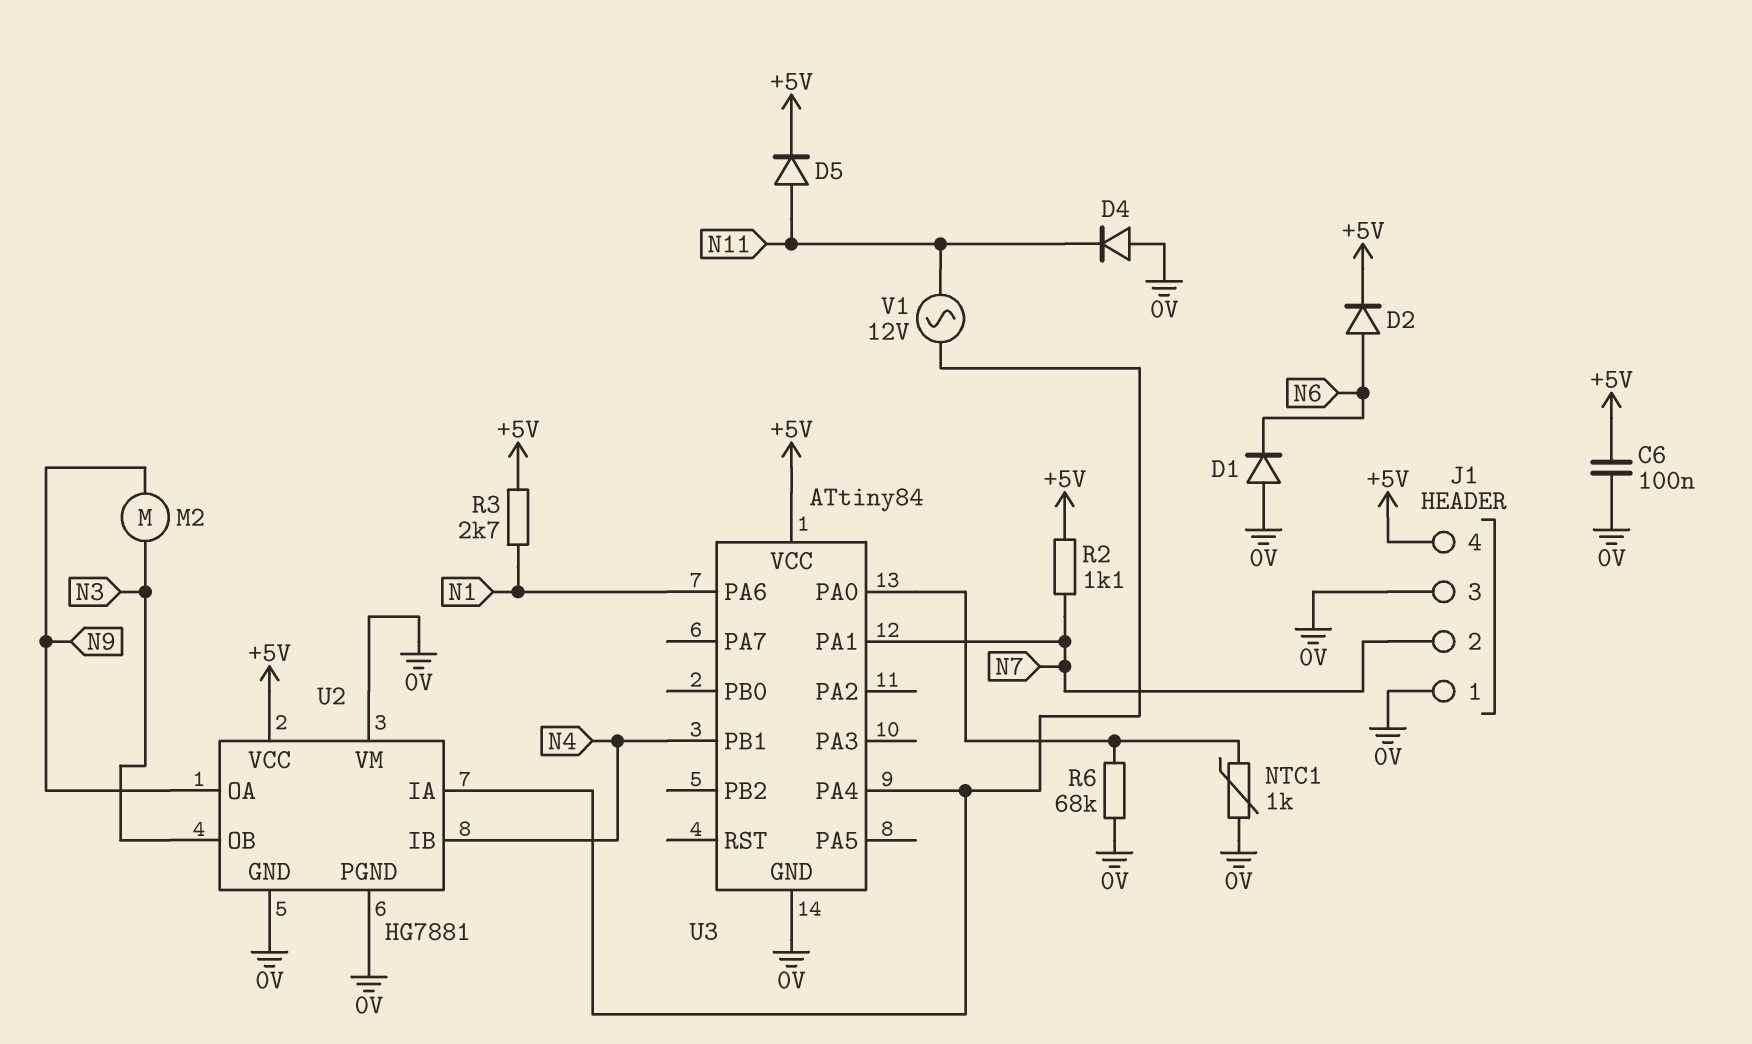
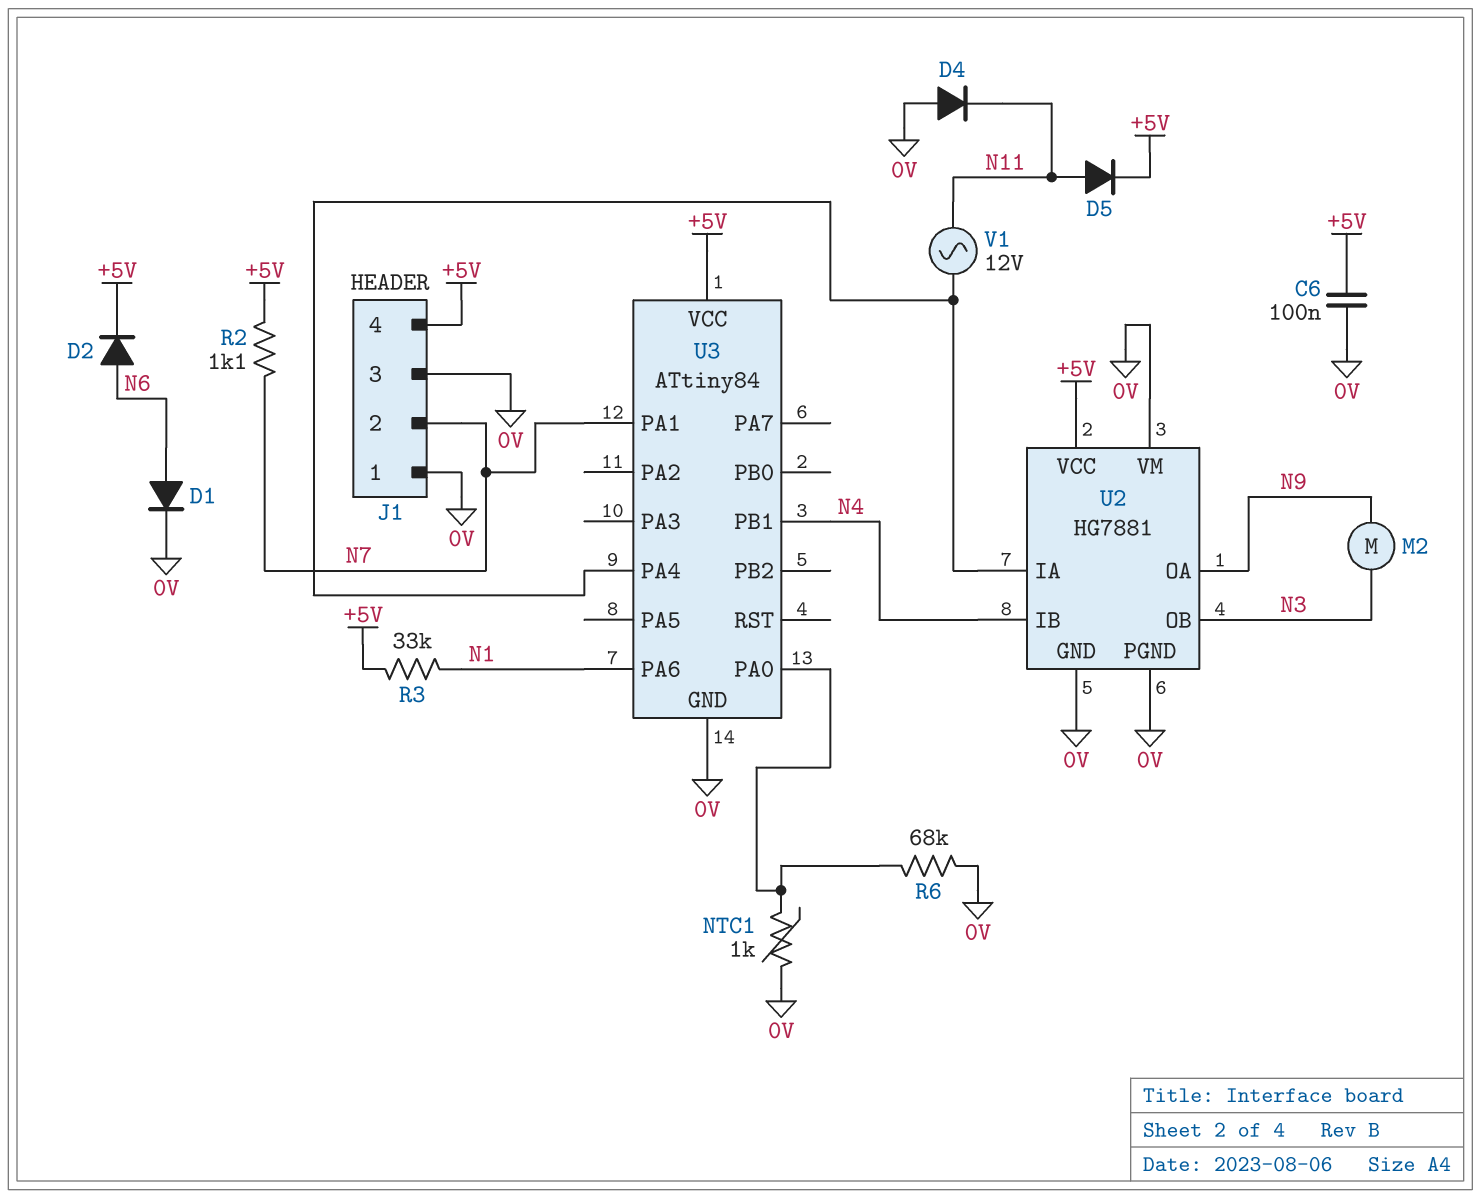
D1: diode (A 0V, K N6) -> diode (A N6, K 0V)
R3: 2.7k (+5V, N1) -> 33k (+5V, N1)

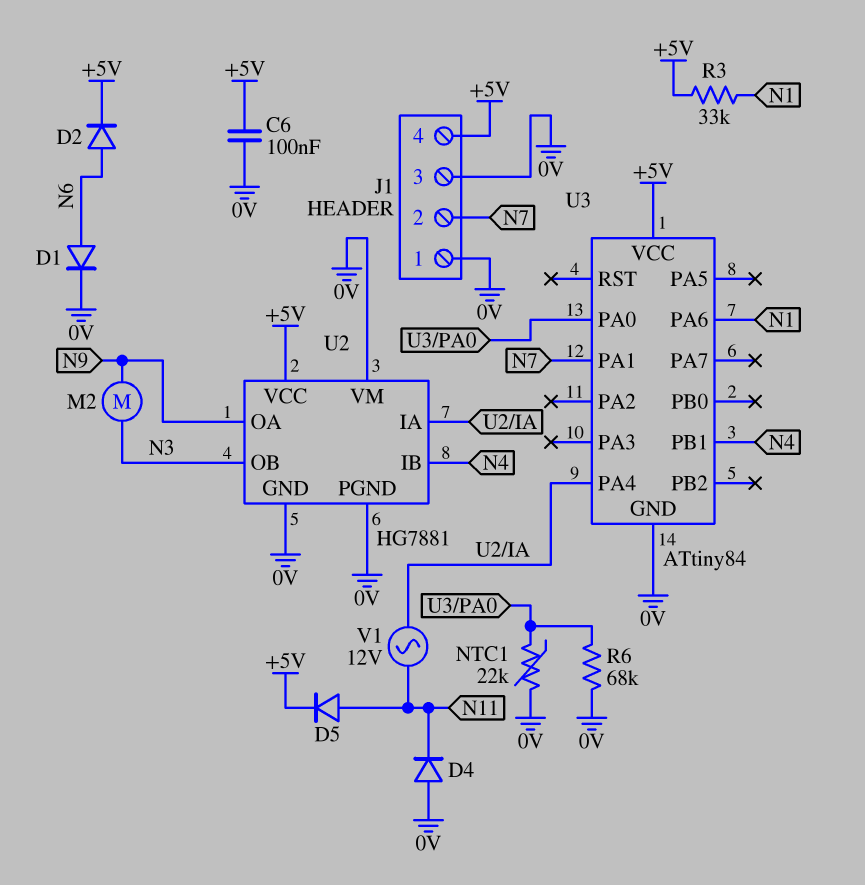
NTC1: 1k (0V, U3/PA0) -> 22k (0V, U3/PA0)
R2: 1.1k (+5V, N7) -> none

